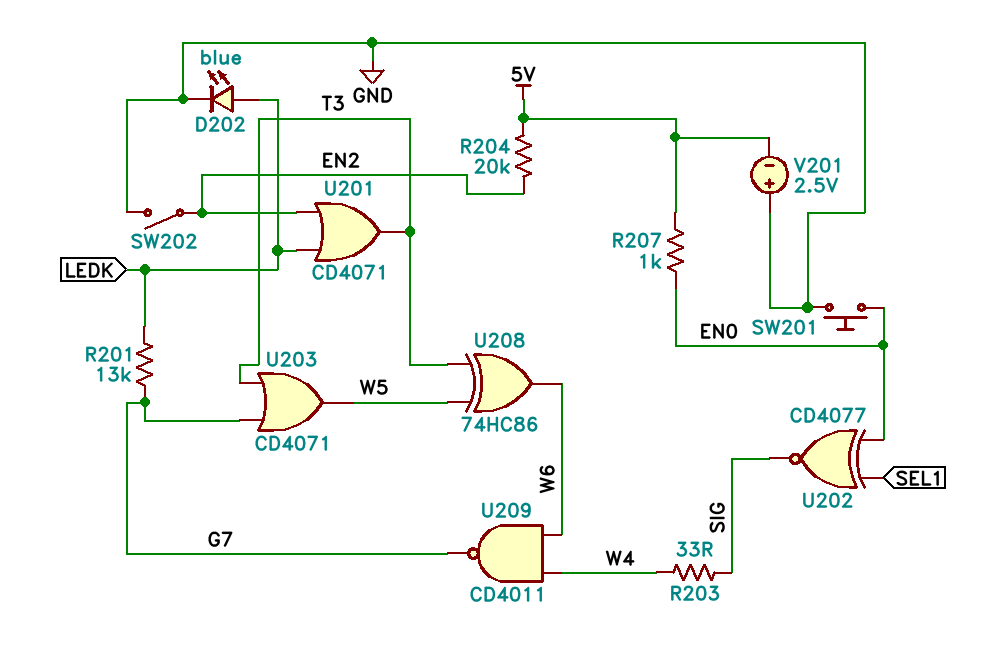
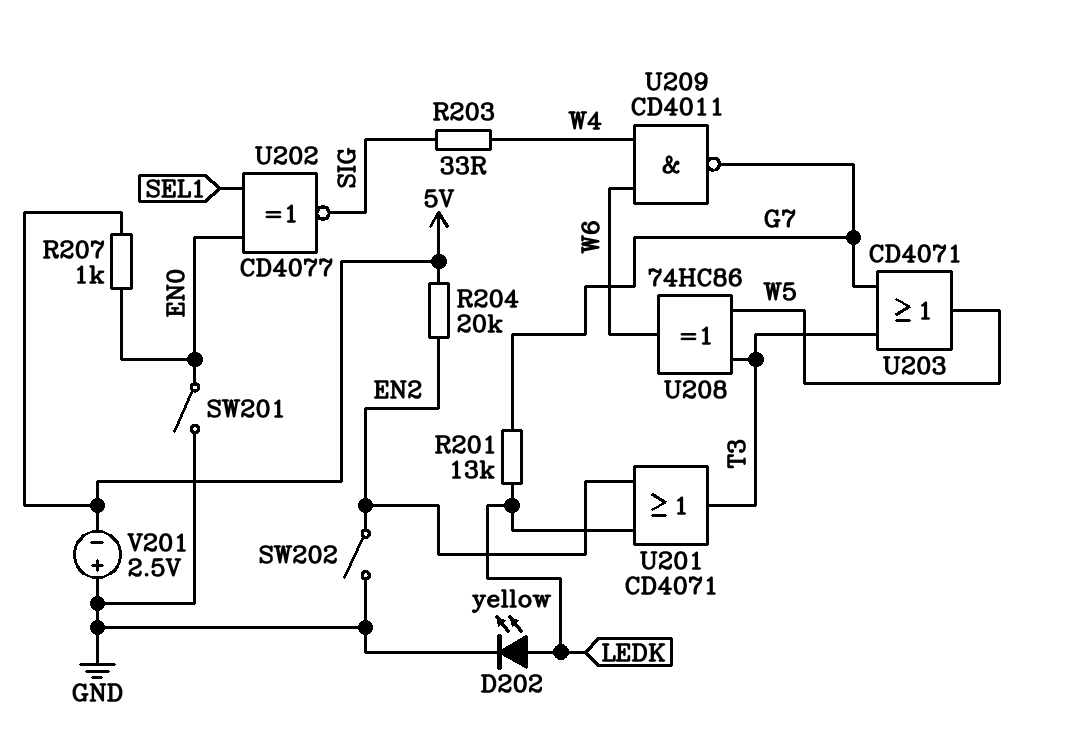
D202: LED blue (A LEDK, K GND) -> LED yellow (A LEDK, K GND)
SW201: button (EN0, GND) -> switch (EN0, GND)

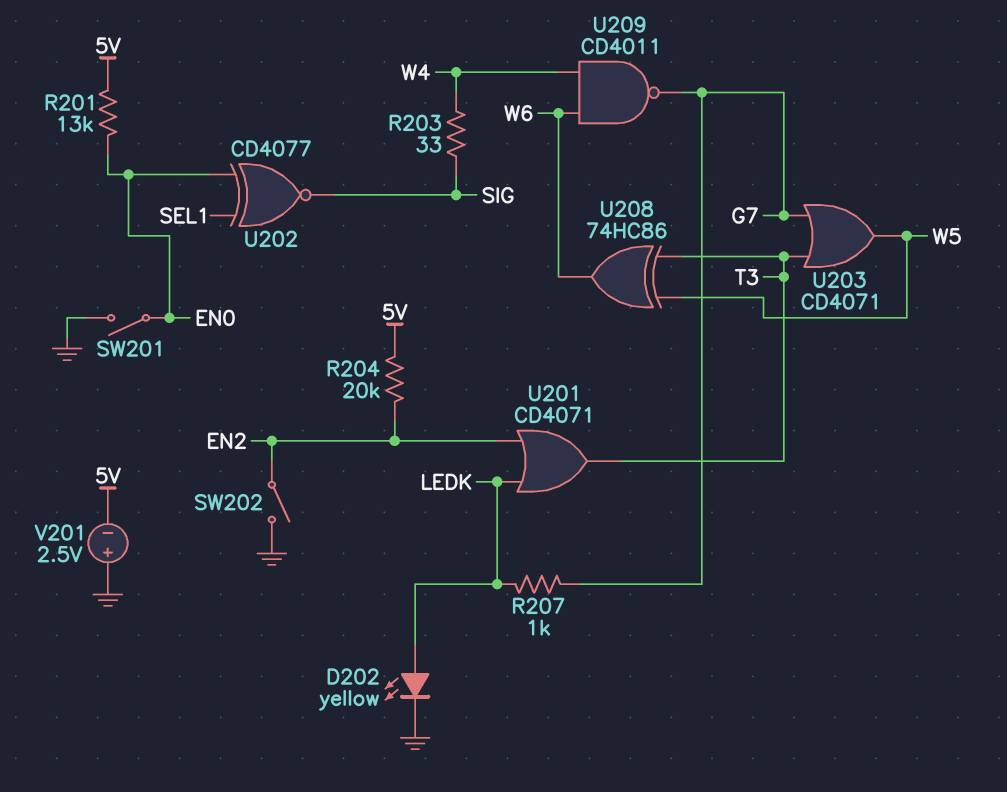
R201: 13k (G7, LEDK) -> 13k (5V, EN0)
R207: 1k (5V, EN0) -> 1k (G7, LEDK)

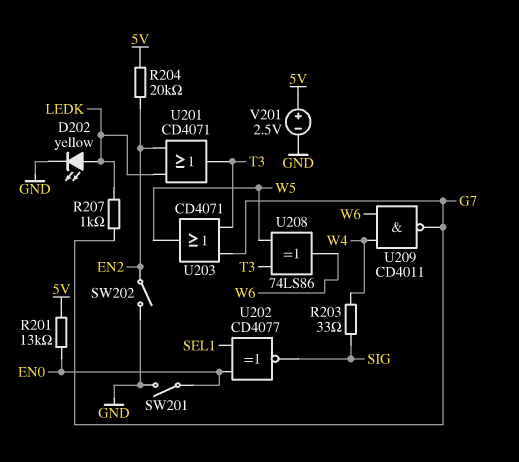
U208: XOR 74HC86 (in T3, in W5, out W6) -> XOR 74LS86 (in T3, in W5, out W6)
V201: 2.5V (plus GND, minus 5V) -> 2.5V (plus 5V, minus GND)

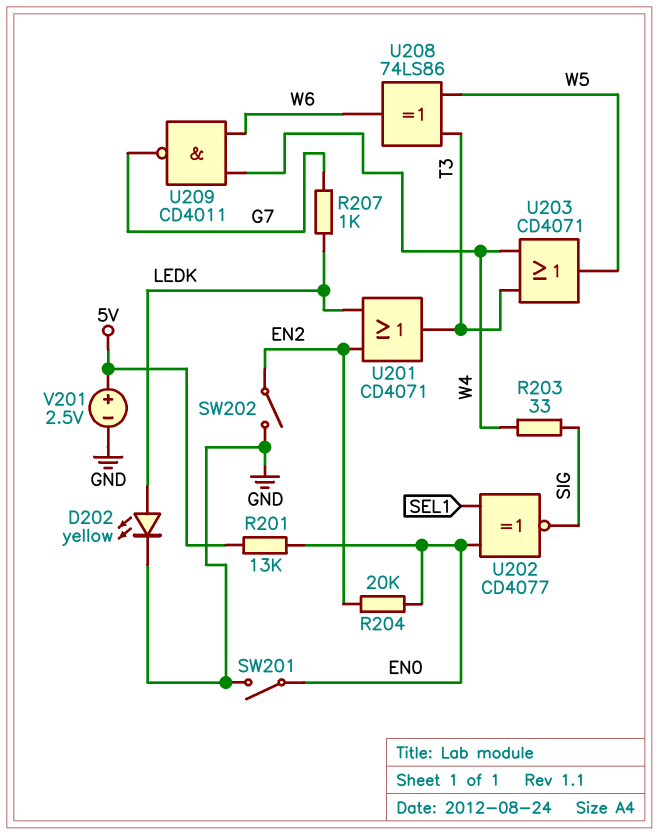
R204: 20k (5V, EN2) -> 20k (EN0, EN2)
U203: OR CD4071 (in G7, in T3, out W5) -> OR CD4071 (in T3, in W4, out W5)

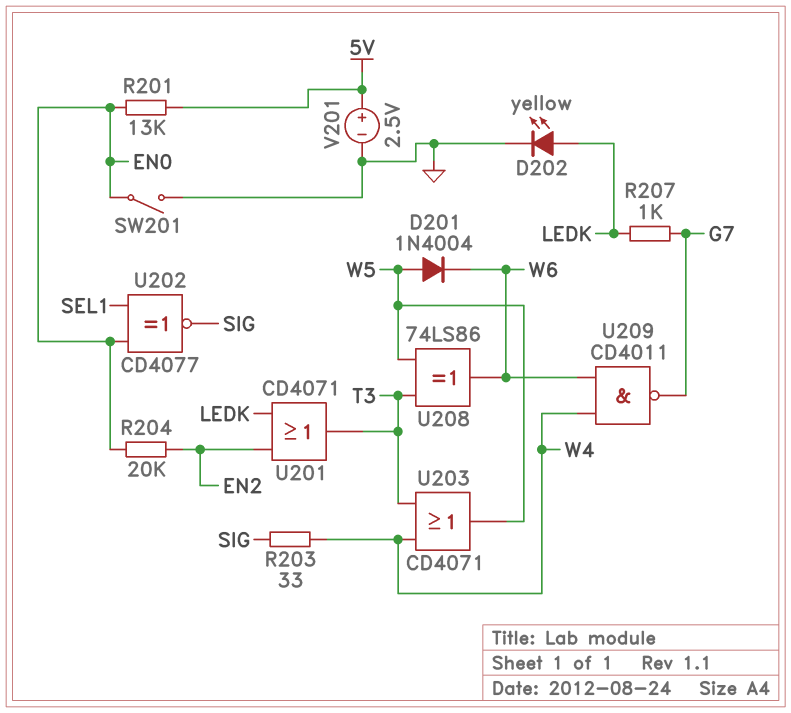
D201: none -> diode 1N4004 (A W5, K W6)
SW202: switch (EN2, GND) -> none

